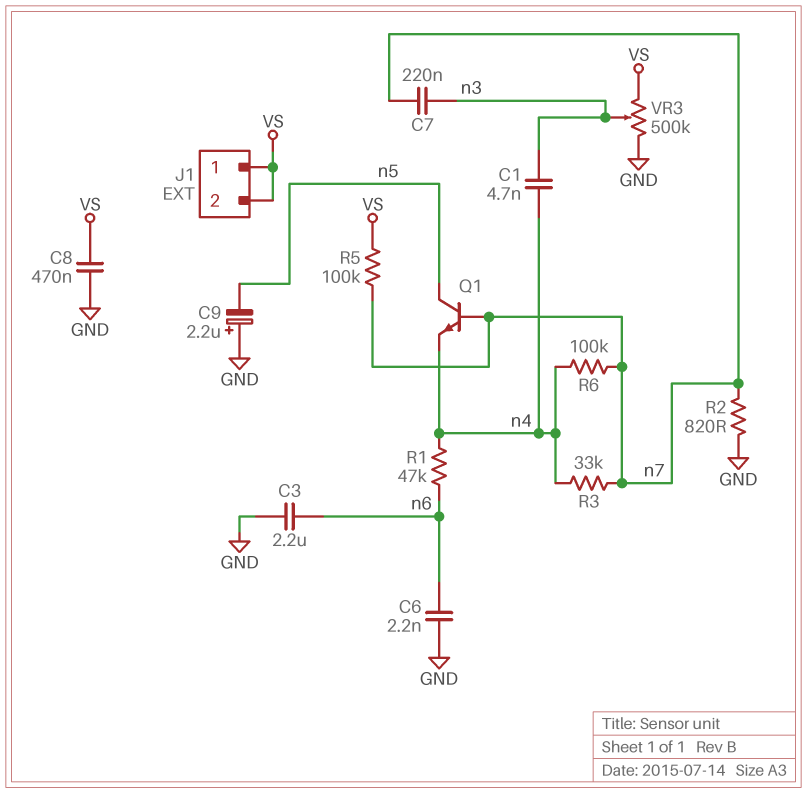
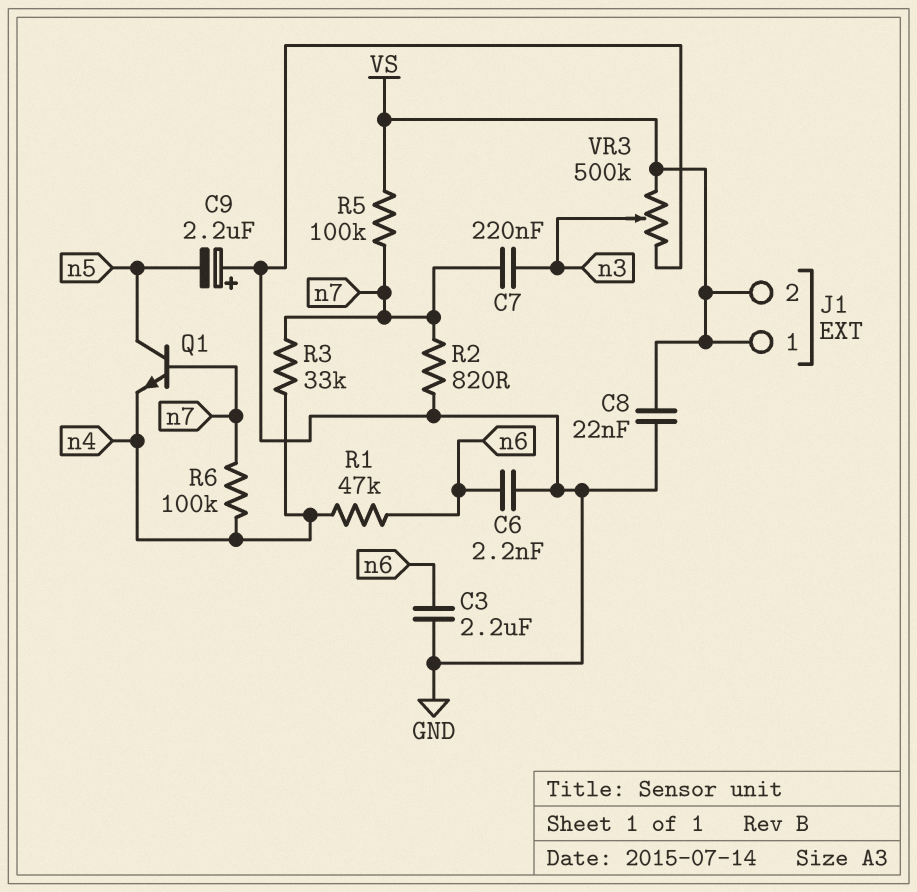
C1: 4.7nF (n3, n4) -> none
C8: 470nF (GND, VS) -> 22nF (GND, VS)

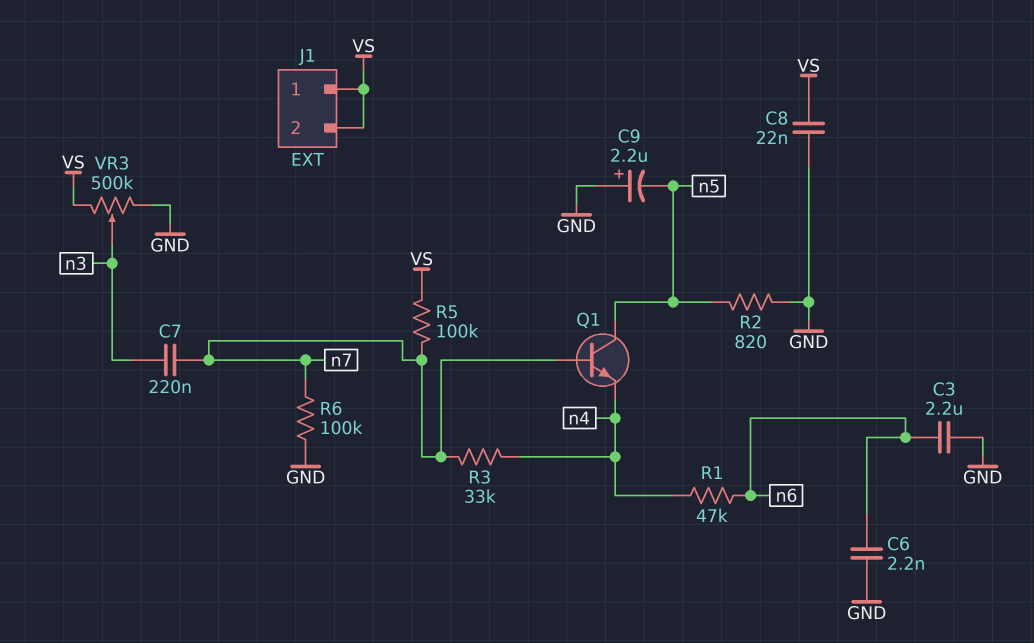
R2: 820 (GND, n7) -> 820 (GND, n5)
R6: 100k (n4, n7) -> 100k (GND, n7)

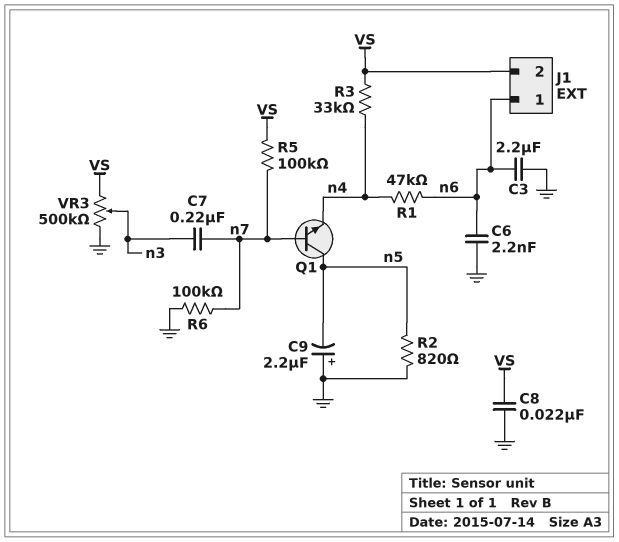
J1 pin 1: VS -> n6
R3: 33k (n4, n7) -> 33k (VS, n4)

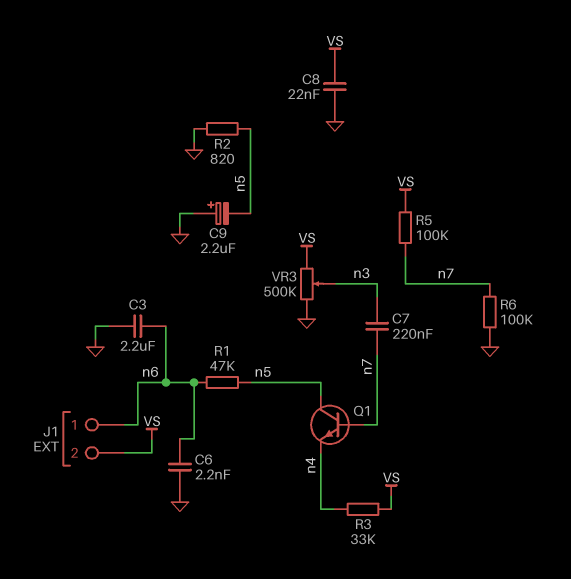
R1: 47k (n4, n6) -> 47k (n5, n6)

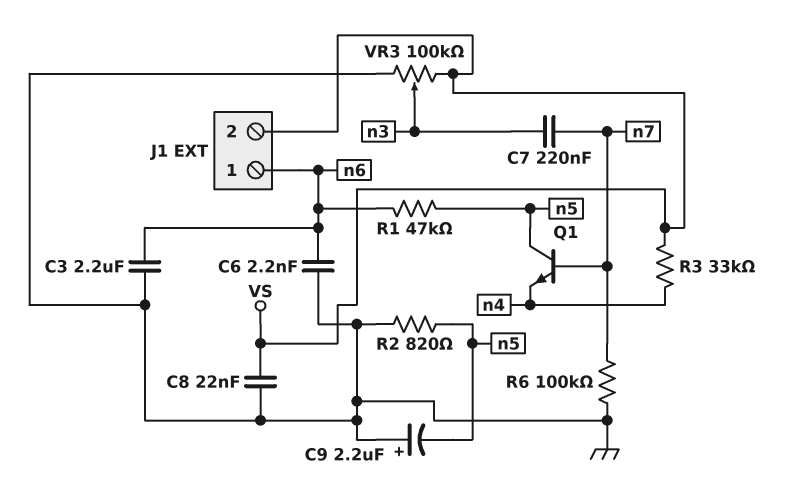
R5: 100k (VS, n7) -> none
VR3: 500k (GND, VS, wiper n3) -> 100k (GND, VS, wiper n3)

